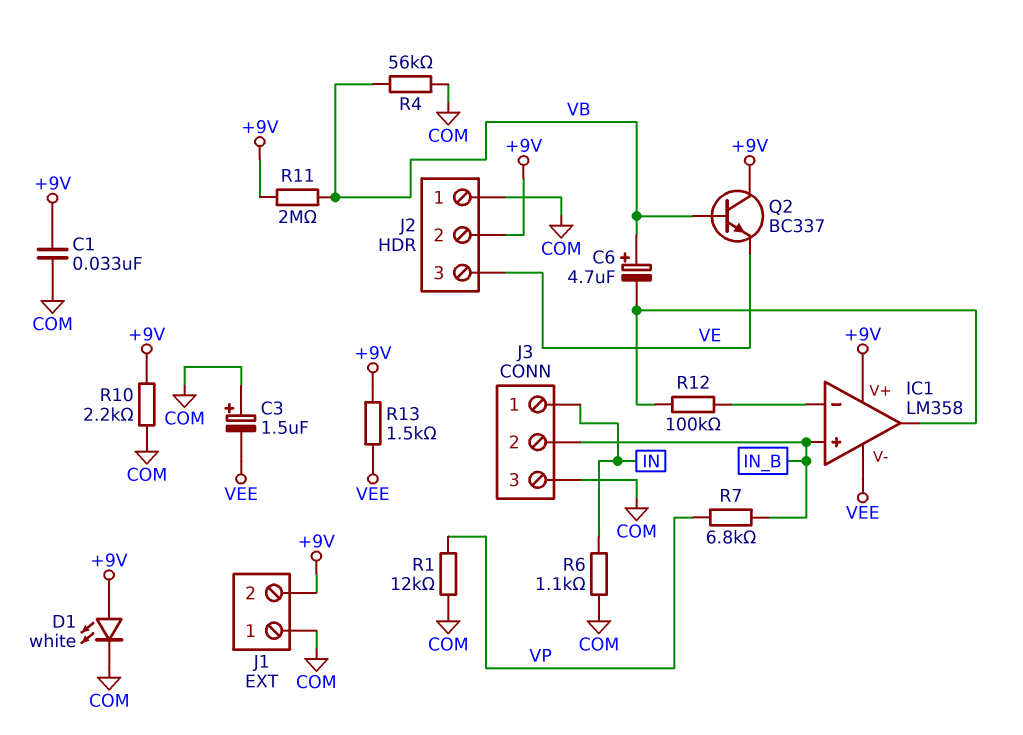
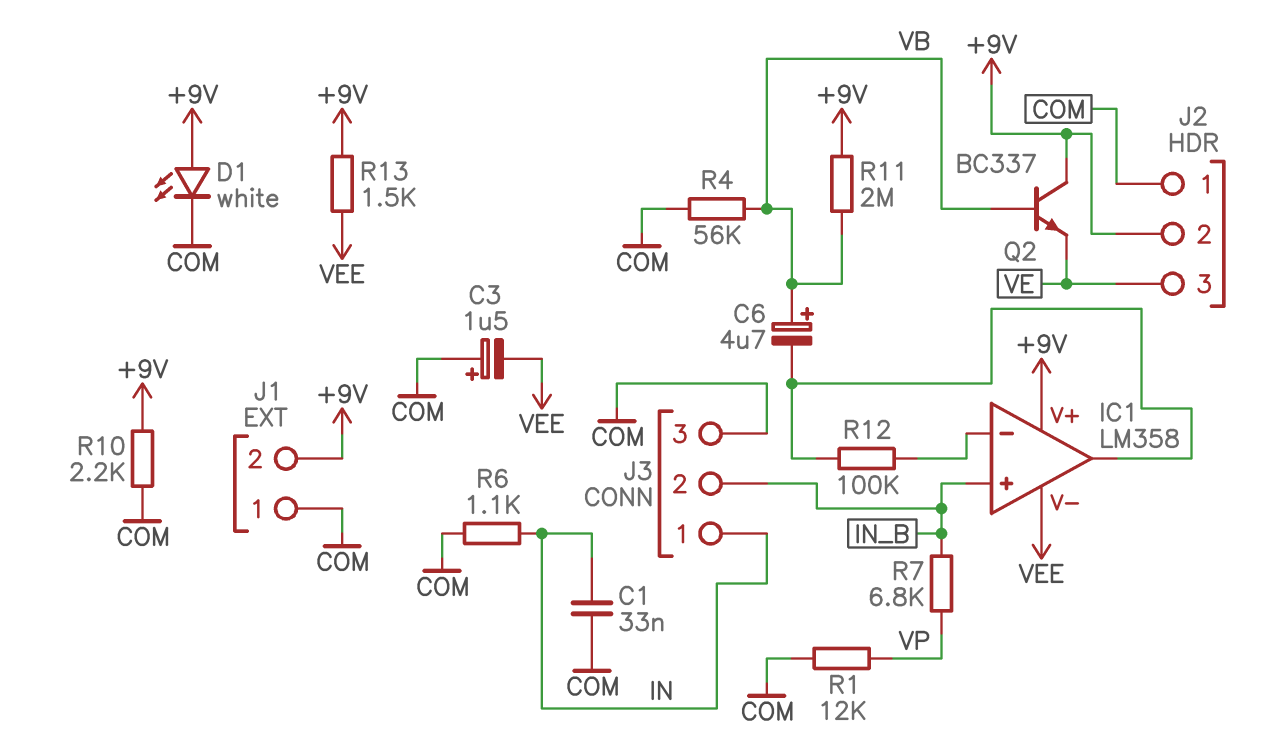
C1: 33nF (+9V, COM) -> 33nF (COM, IN)

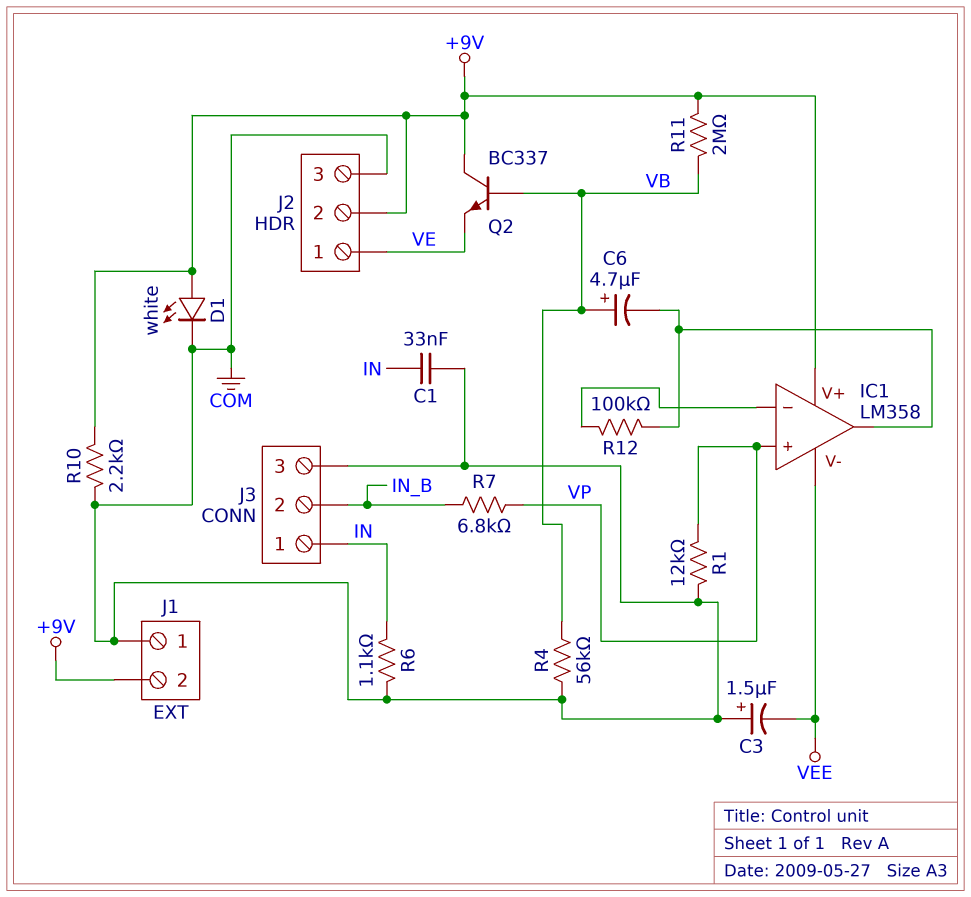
IC1 pin in+: IN_B -> VP
J2 pin 1: COM -> VE
J2 pin 3: VE -> COM
R13: 1.5k (+9V, VEE) -> none

